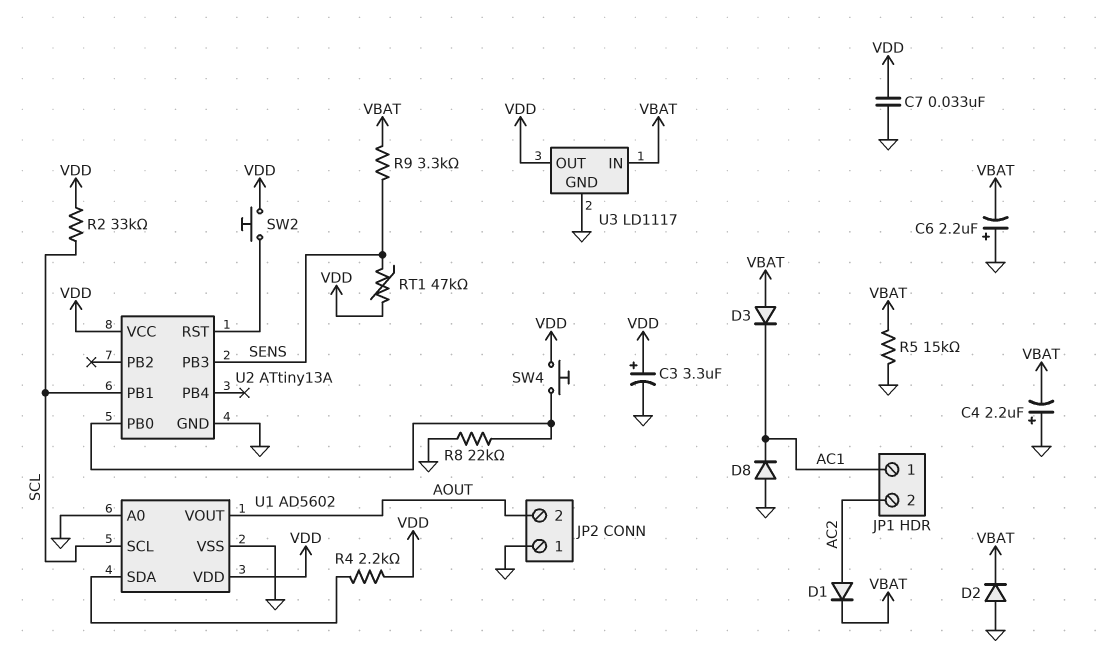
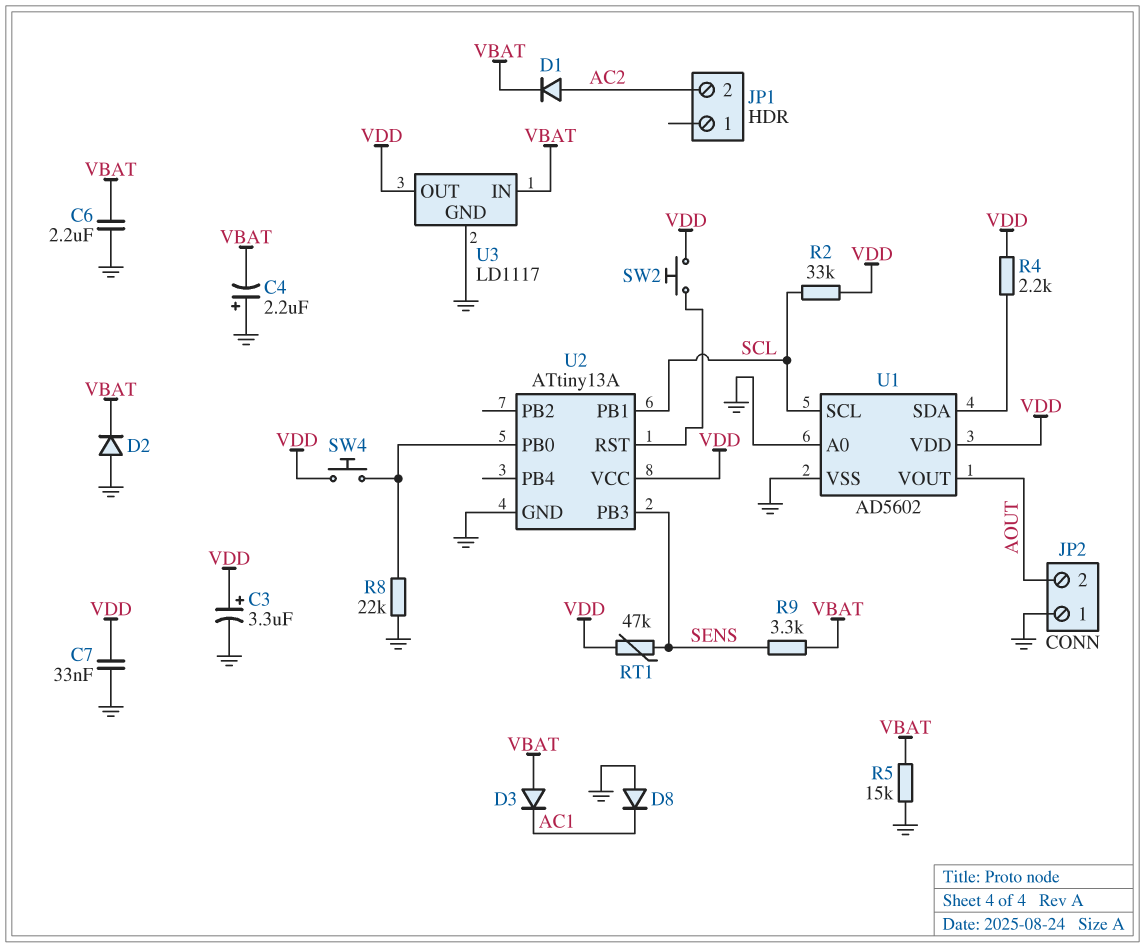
C6: 2.2uF (plus GND, minus VBAT) -> 2.2uF (GND, VBAT)
JP1 pin 1: AC1 -> none

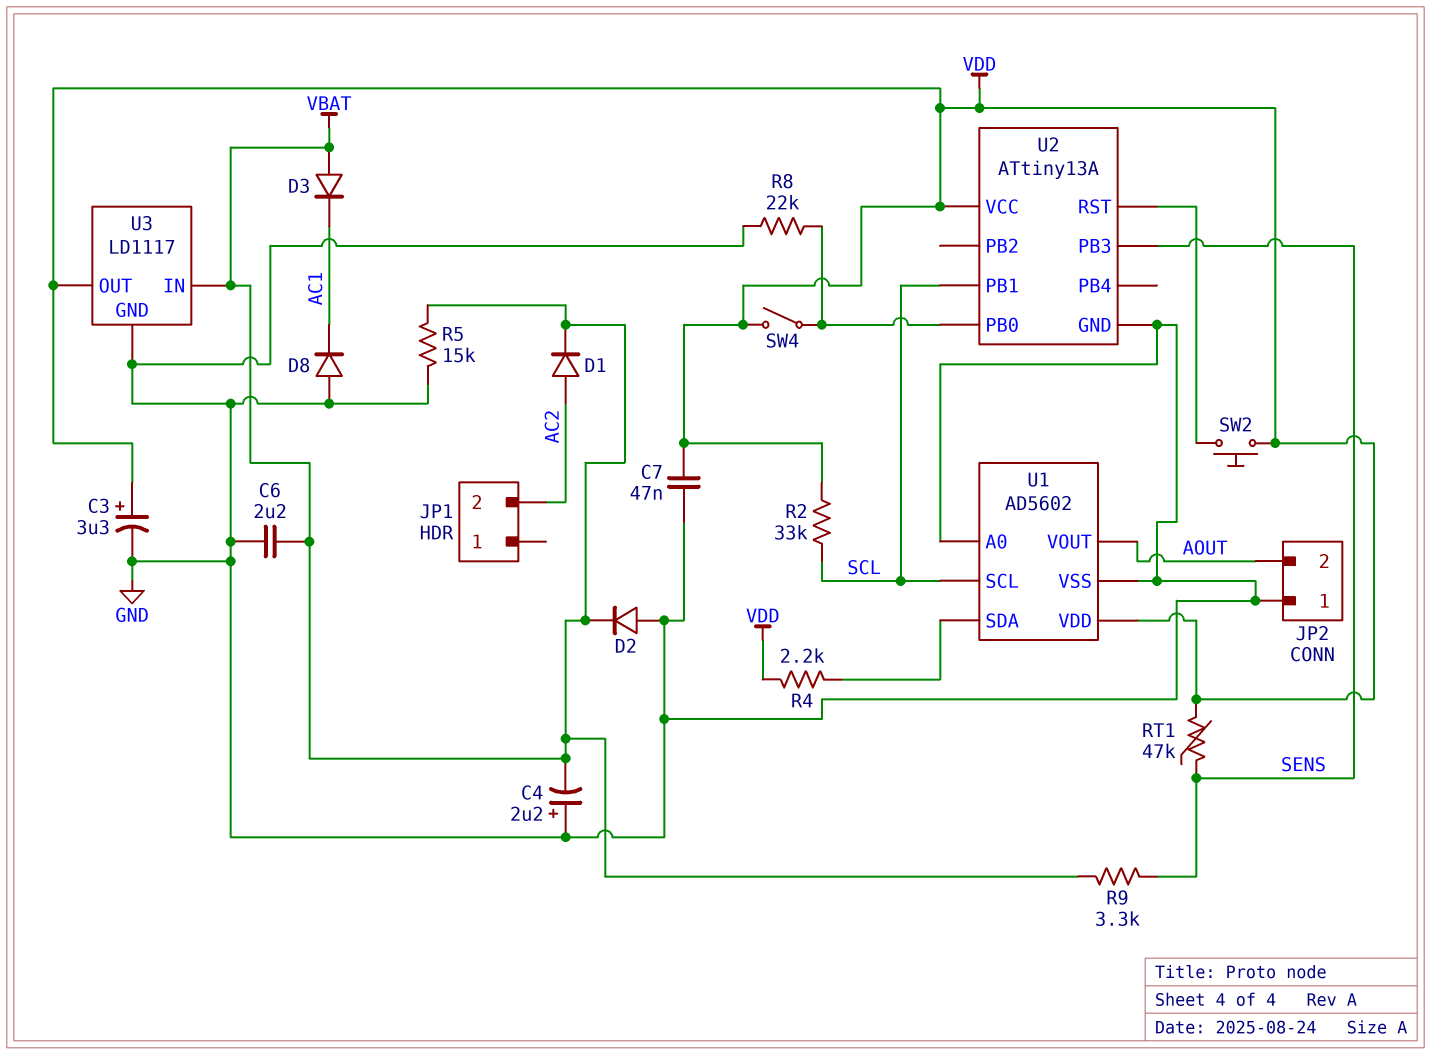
C7: 33nF (GND, VDD) -> 47nF (GND, VDD)
SW4: button (U2/PB0, VDD) -> switch (U2/PB0, VDD)

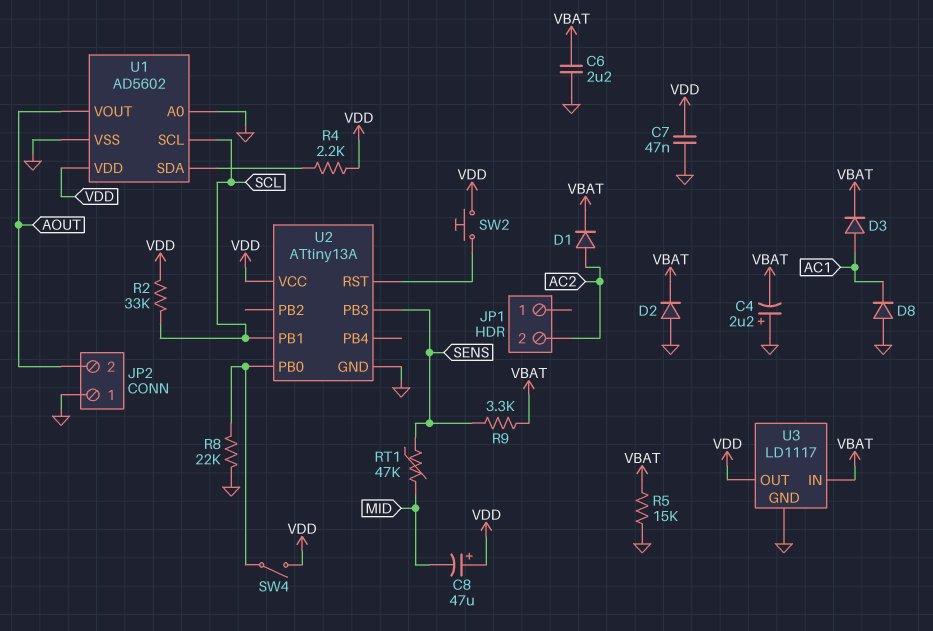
C3: 3.3uF (plus VDD, minus GND) -> none
C8: none -> 47uF (plus VDD, minus MID)
D3: diode (A VBAT, K AC1) -> diode (A AC1, K VBAT)
RT1: 47k (SENS, VDD) -> 47k (MID, SENS)

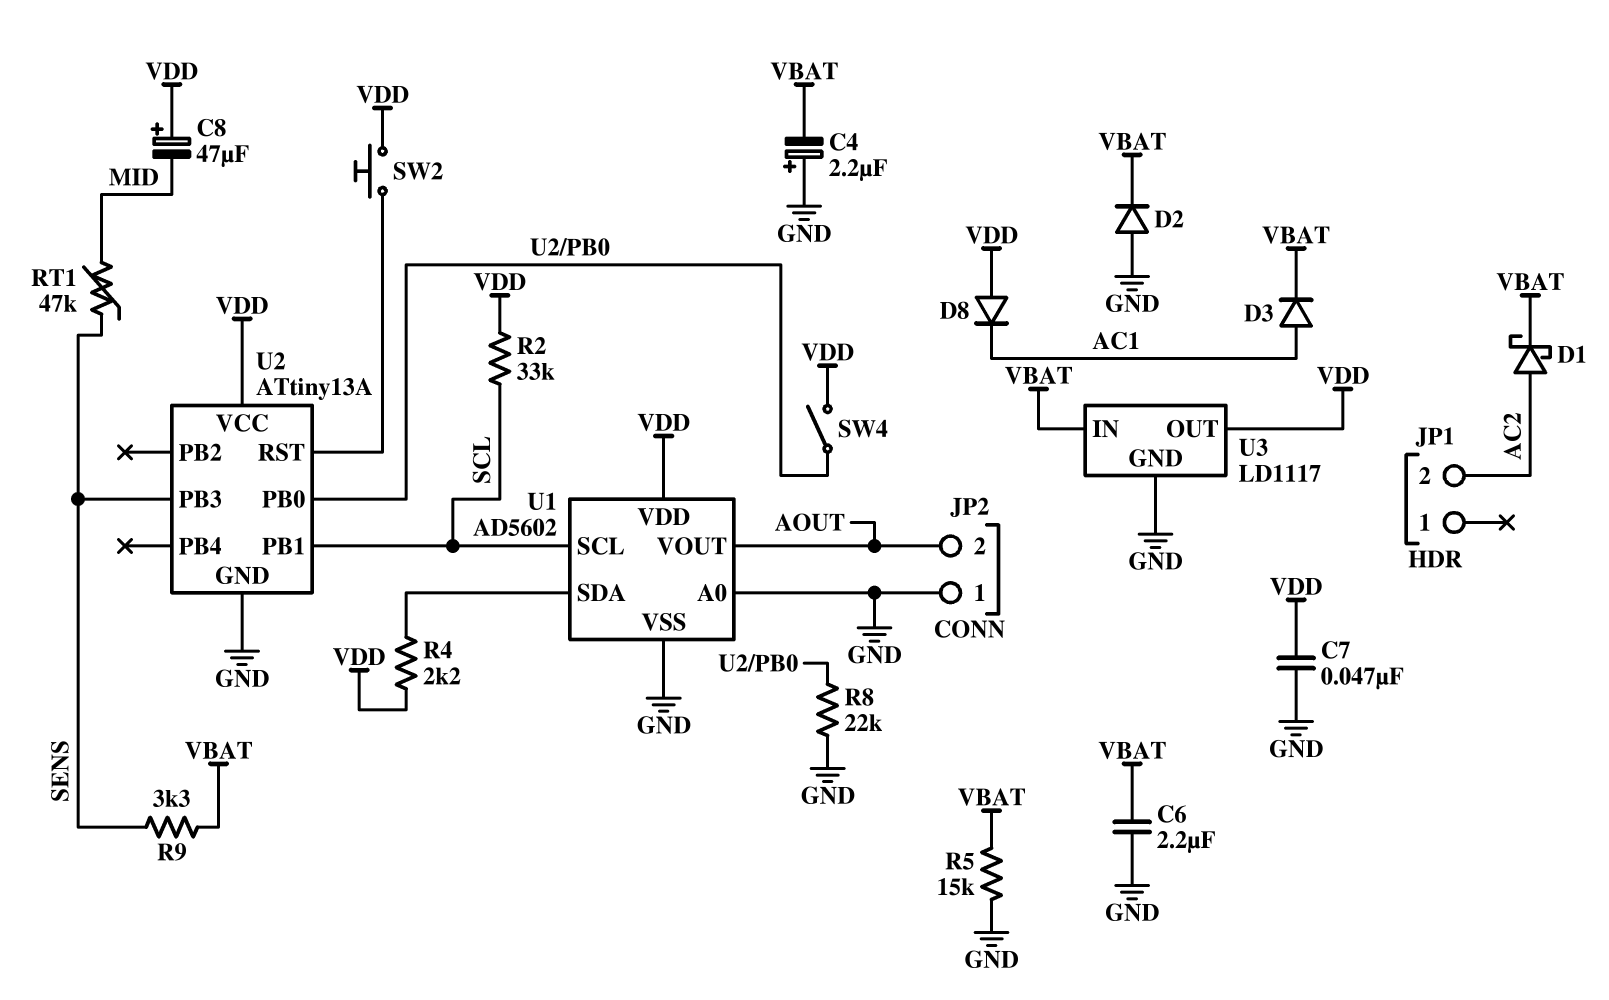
D1: diode (A AC2, K VBAT) -> schottky (A AC2, K VBAT)
D8: diode (A GND, K AC1) -> diode (A VDD, K AC1)

